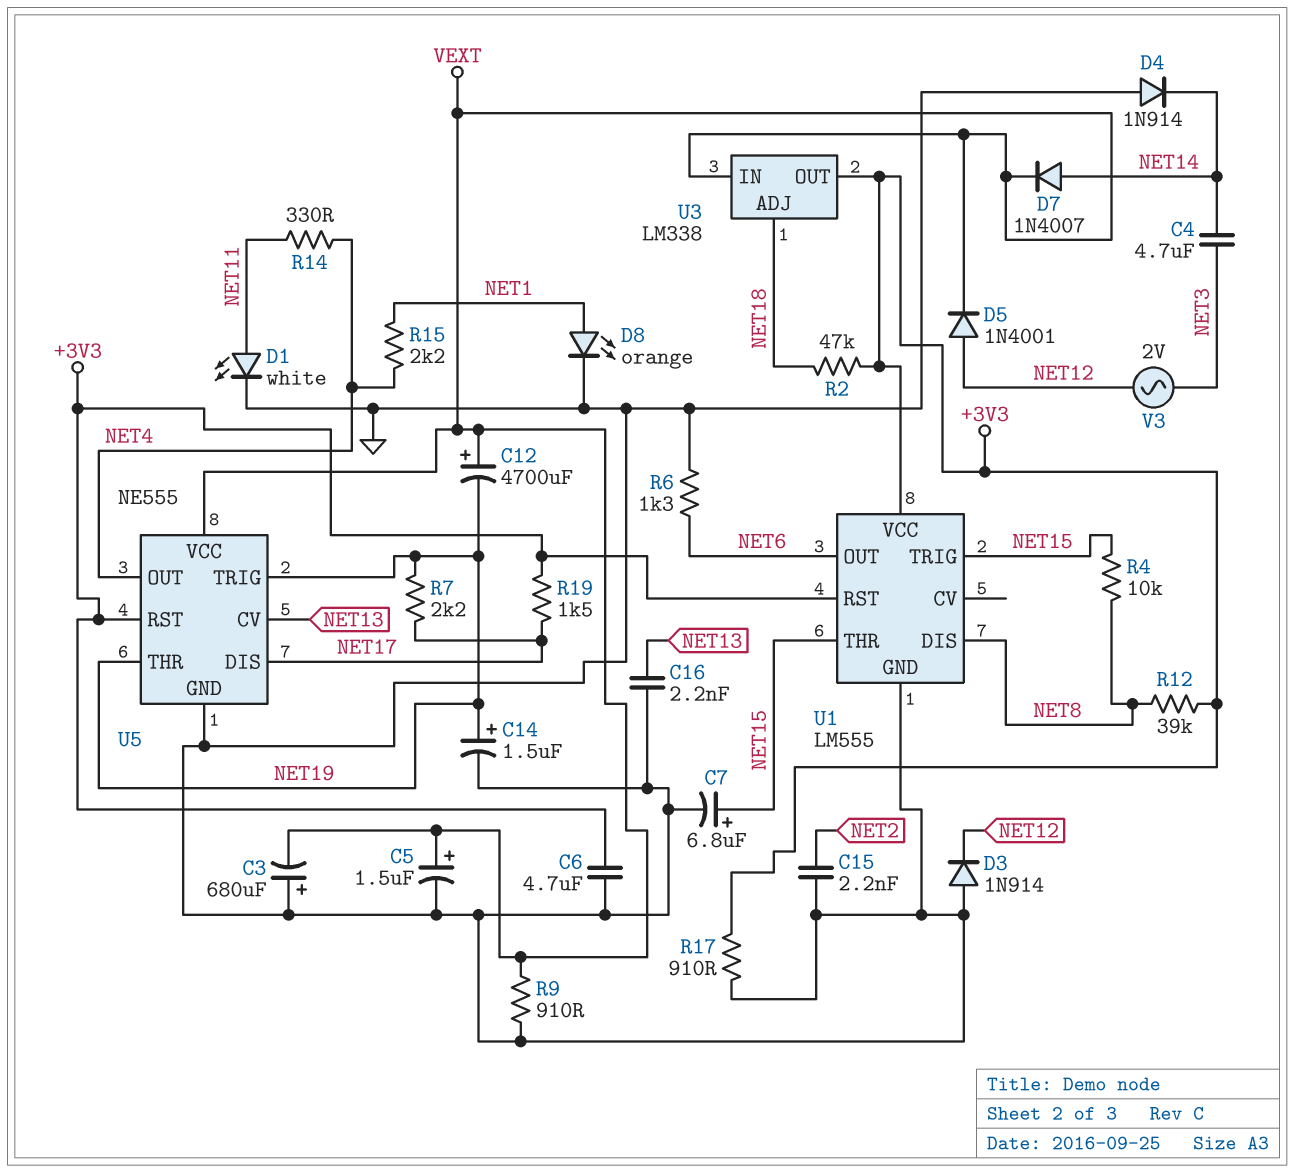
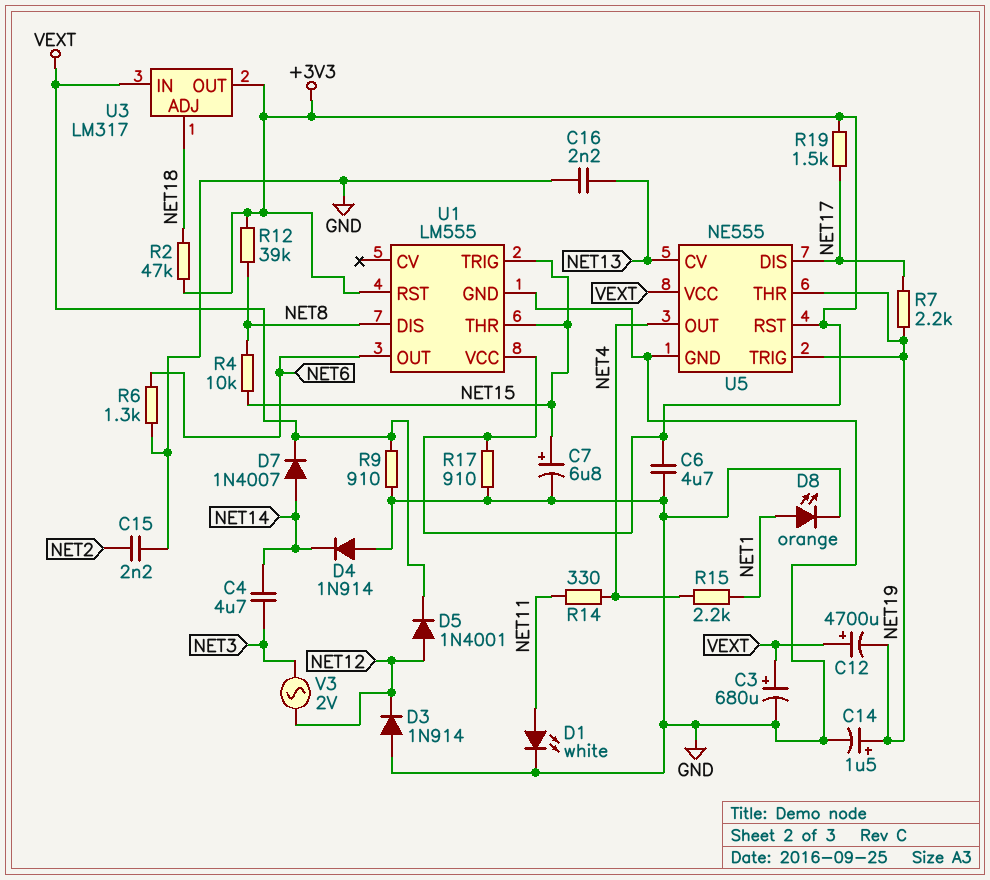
C3: 680uF (plus GND, minus VEXT) -> 680uF (plus VEXT, minus GND)
C5: 1.5uF (plus VEXT, minus GND) -> none
U3: LM338 -> LM317

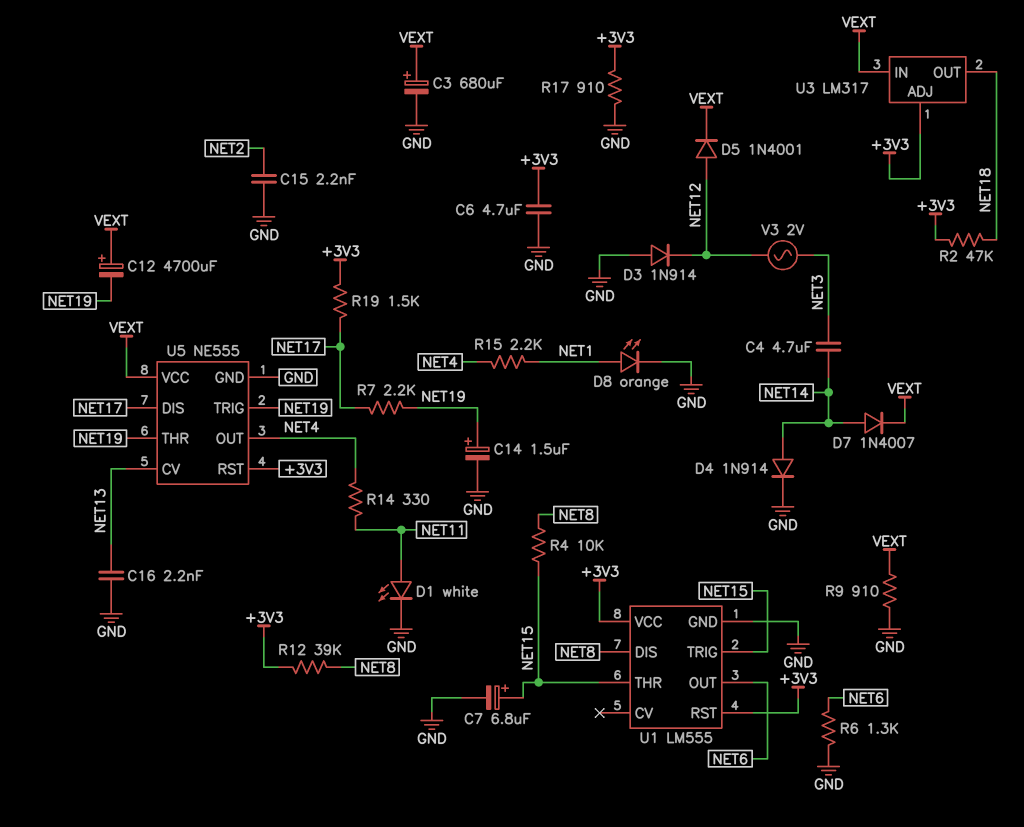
D4: diode 1N914 (A GND, K NET14) -> diode 1N914 (A NET14, K GND)
U3 pin ADJ: NET18 -> +3V3
U3 pin OUT: +3V3 -> NET18

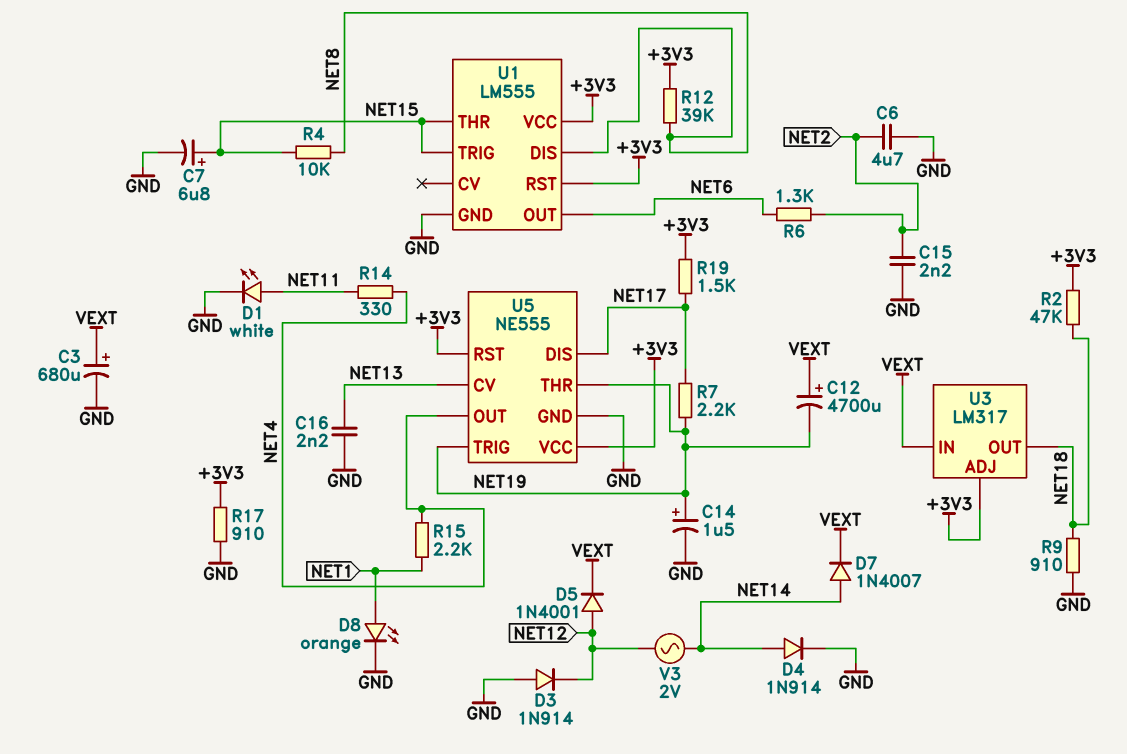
C4: 4.7uF (NET3, NET14) -> none
C6: 4.7uF (+3V3, GND) -> 4.7uF (GND, NET2)
R6: 1.3k (GND, NET6) -> 1.3k (NET2, NET6)
R9: 910 (GND, VEXT) -> 910 (GND, NET18)
U5 pin VCC: VEXT -> +3V3
V3: AC 2V (NET3, NET12) -> AC 2V (NET12, NET14)

